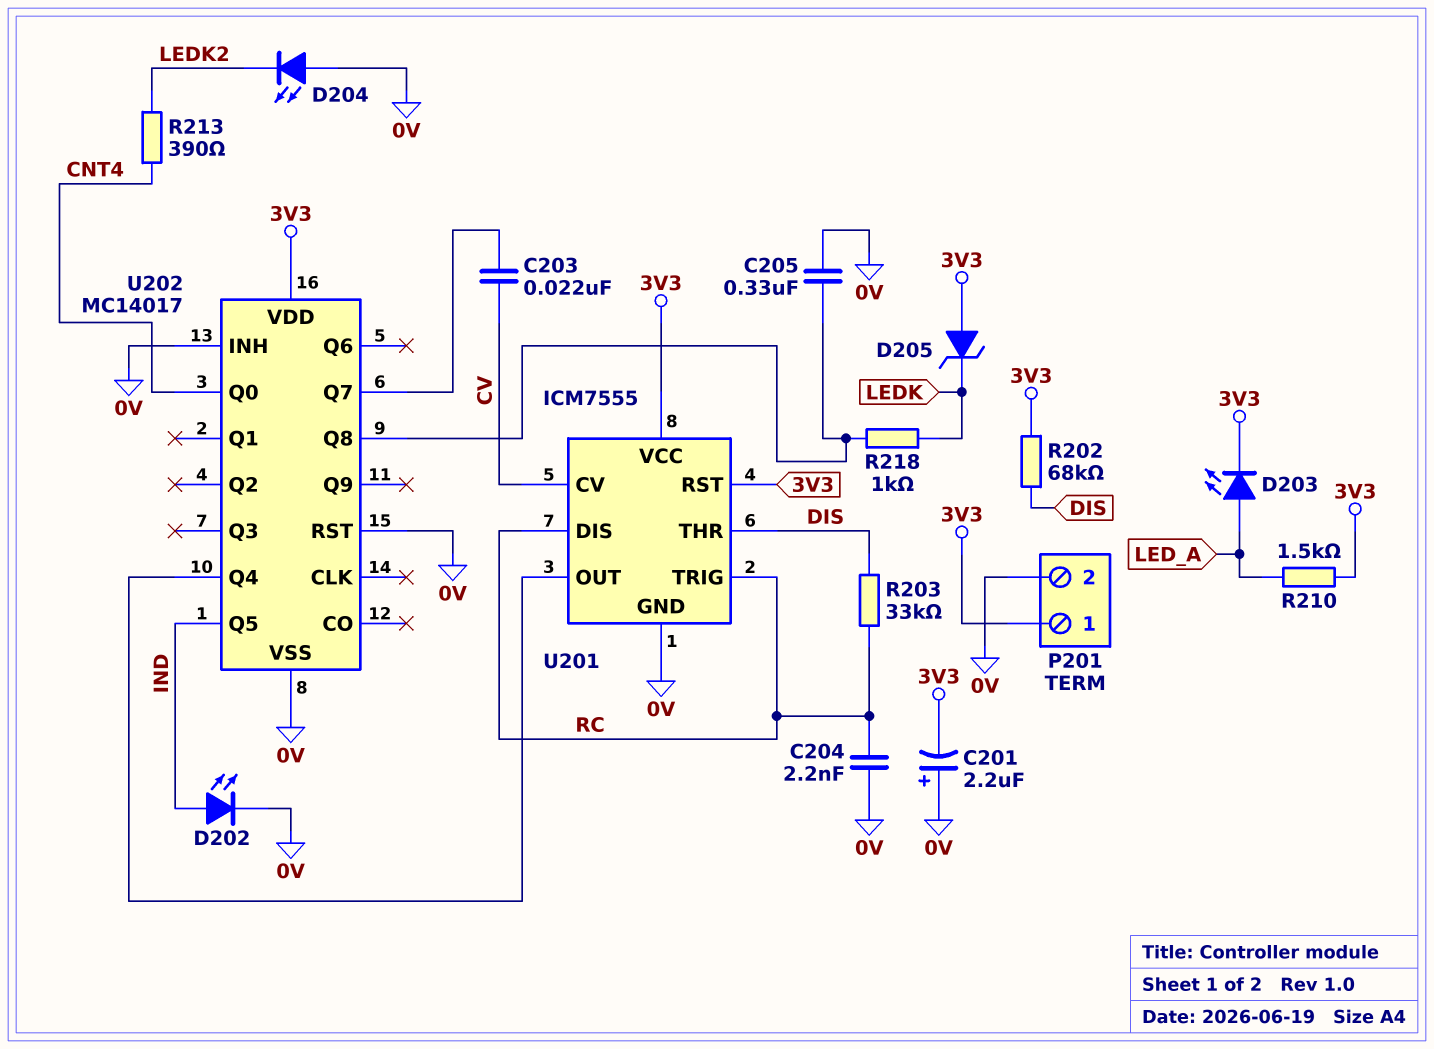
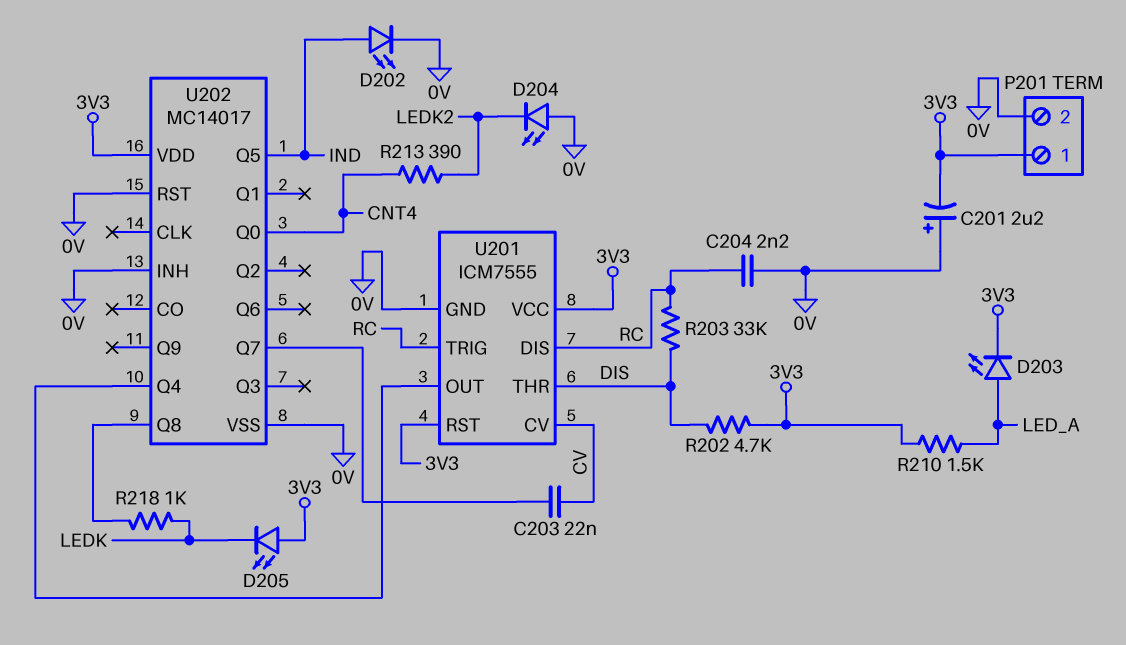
C205: 330nF (0V, U202/Q8) -> none
D205: zener (A 3V3, K LEDK) -> LED (A 3V3, K LEDK)
R202: 68k (3V3, DIS) -> 4.7k (3V3, DIS)

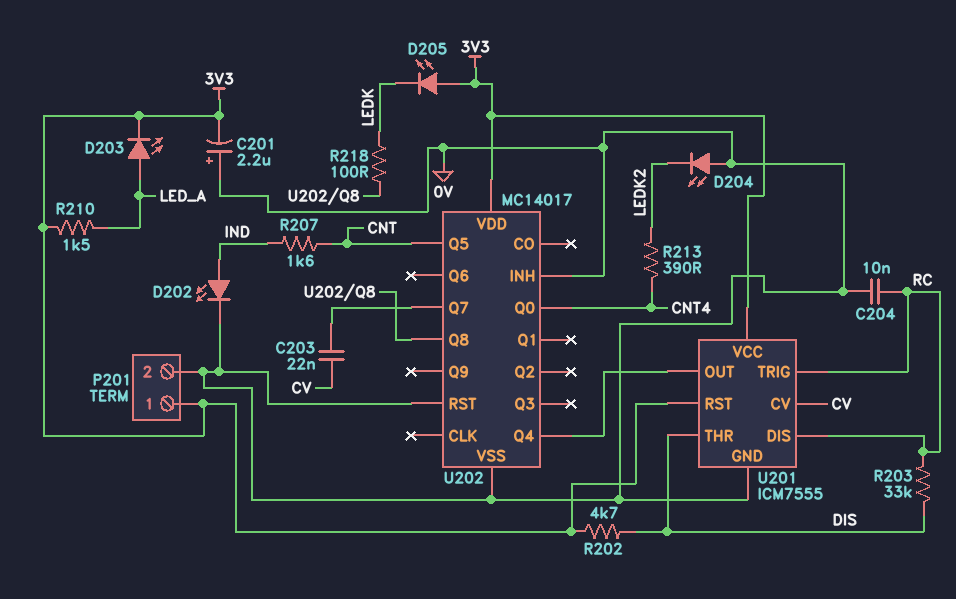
C204: 2.2nF (0V, RC) -> 10nF (0V, RC)
R207: none -> 1.6k (CNT, IND)
R218: 1k (LEDK, U202/Q8) -> 100 (LEDK, U202/Q8)
U202 pin Q5: IND -> CNT

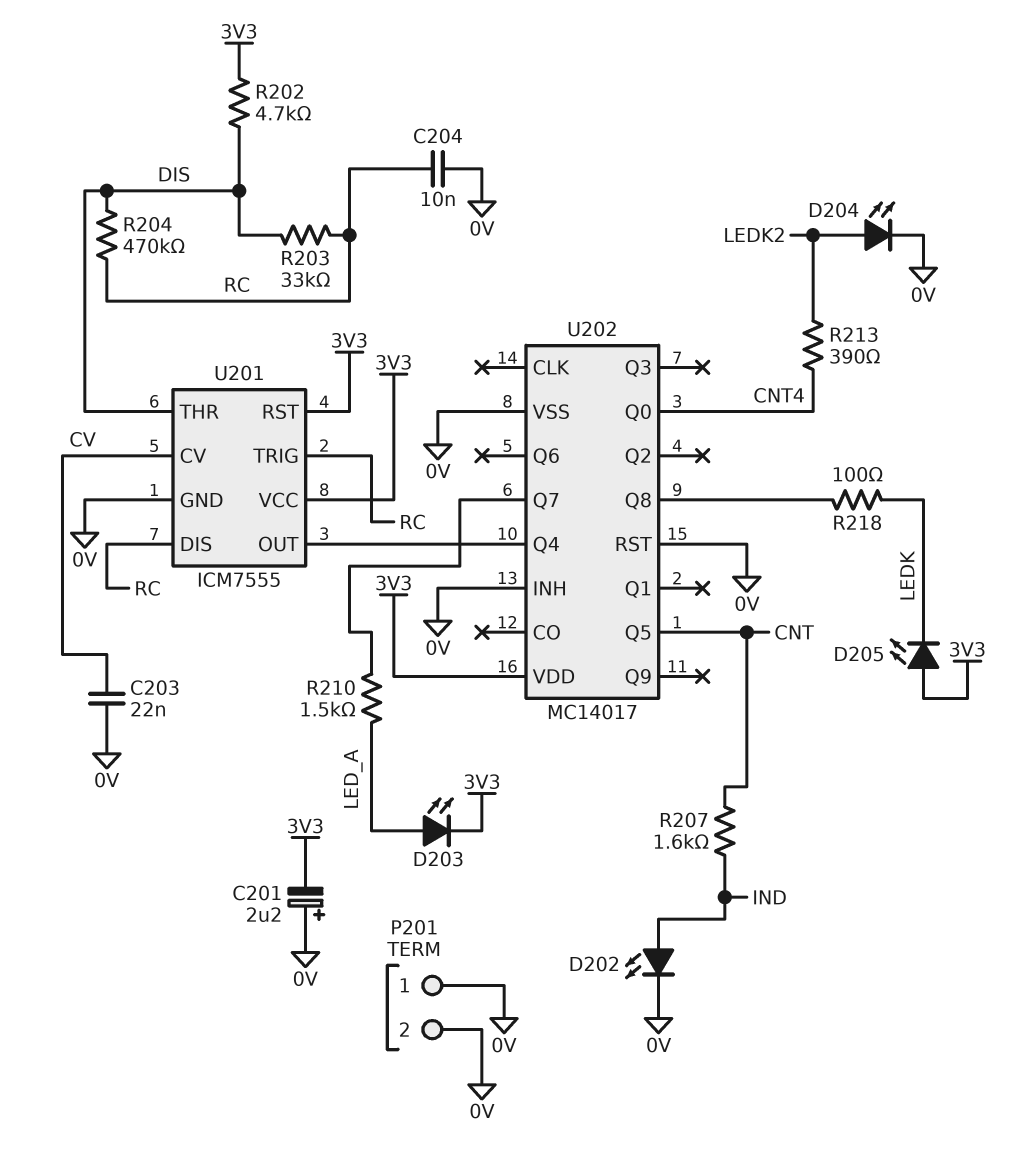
C203: 22nF (CV, U202/Q7) -> 22nF (0V, CV)
D204: LED (A 0V, K LEDK2) -> LED (A LEDK2, K 0V)
P201 pin 1: 3V3 -> 0V
R204: none -> 470k (DIS, RC)
R210: 1.5k (3V3, LED_A) -> 1.5k (LED_A, U202/Q7)

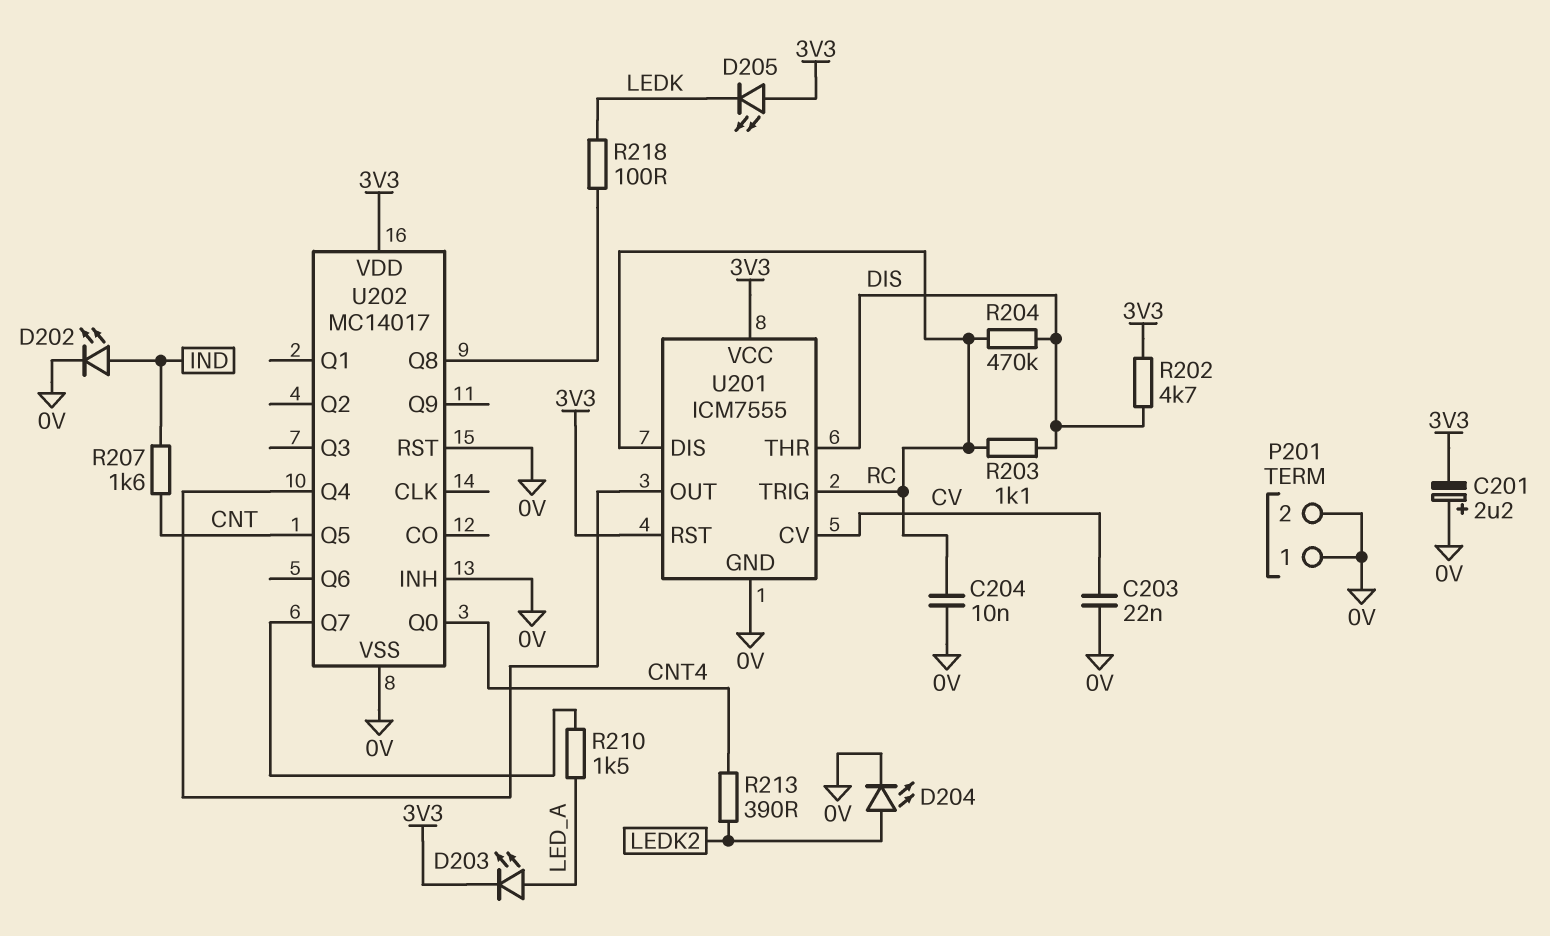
R203: 33k (DIS, RC) -> 1.1k (DIS, RC)

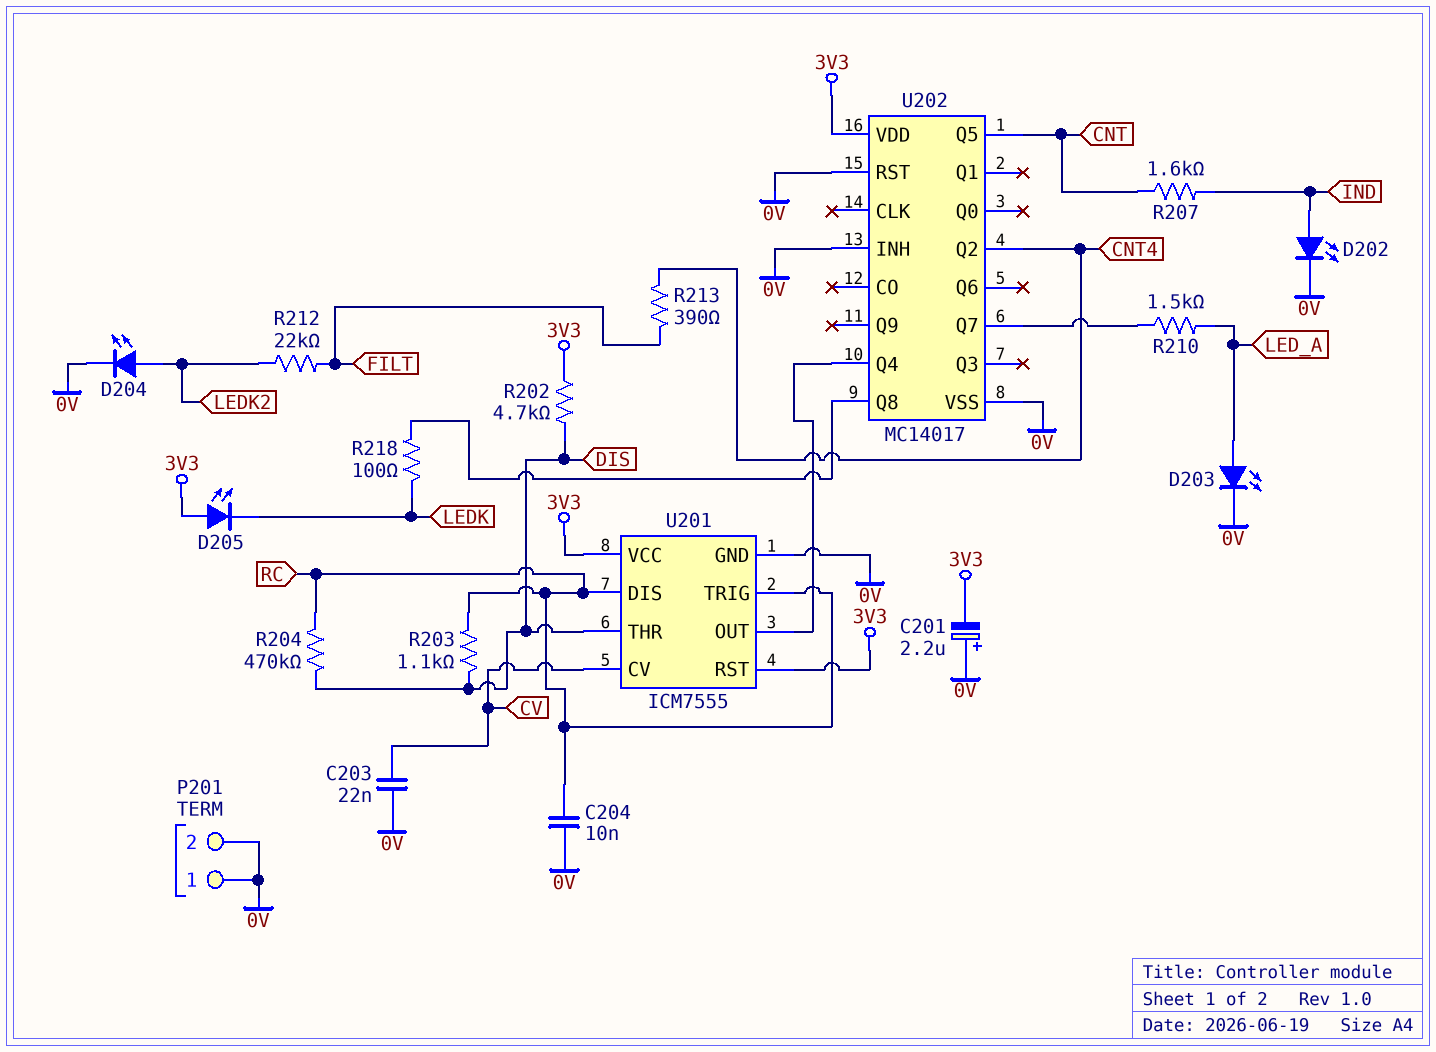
D203: LED (A LED_A, K 3V3) -> LED (A LED_A, K 0V)
R212: none -> 22k (FILT, LEDK2)
R213: 390 (CNT4, LEDK2) -> 390 (CNT4, FILT)
U202 pin Q0: CNT4 -> none
U202 pin Q2: none -> CNT4

